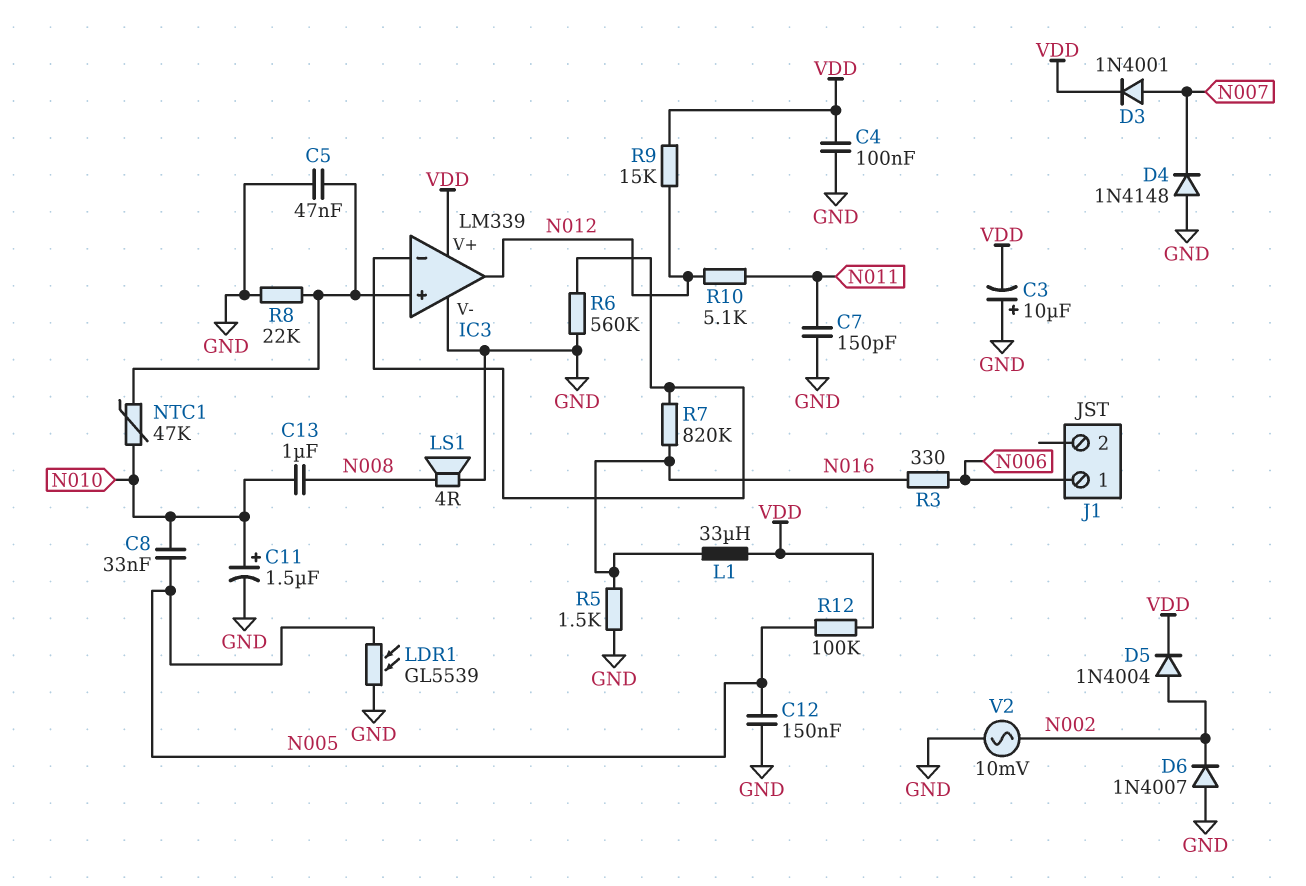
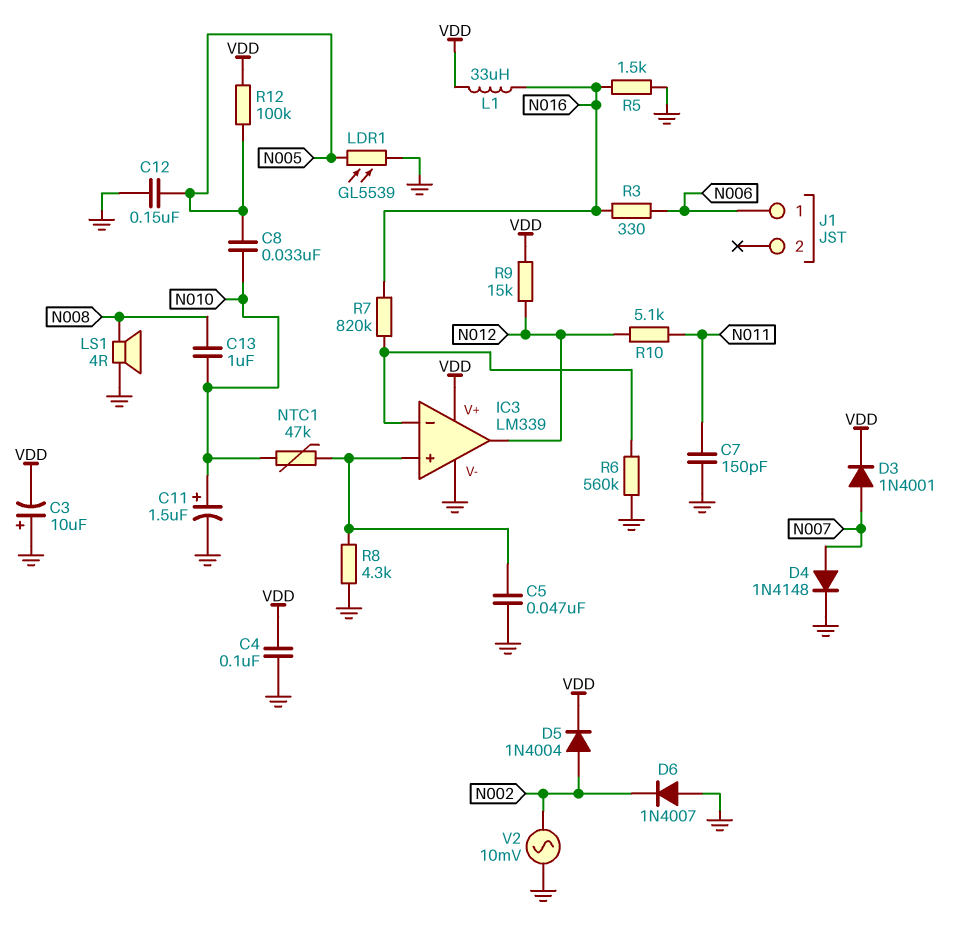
D4: diode 1N4148 (A GND, K N007) -> diode 1N4148 (A N007, K GND)
R8: 22k (GND, IC3/in+) -> 4.3k (GND, IC3/in+)

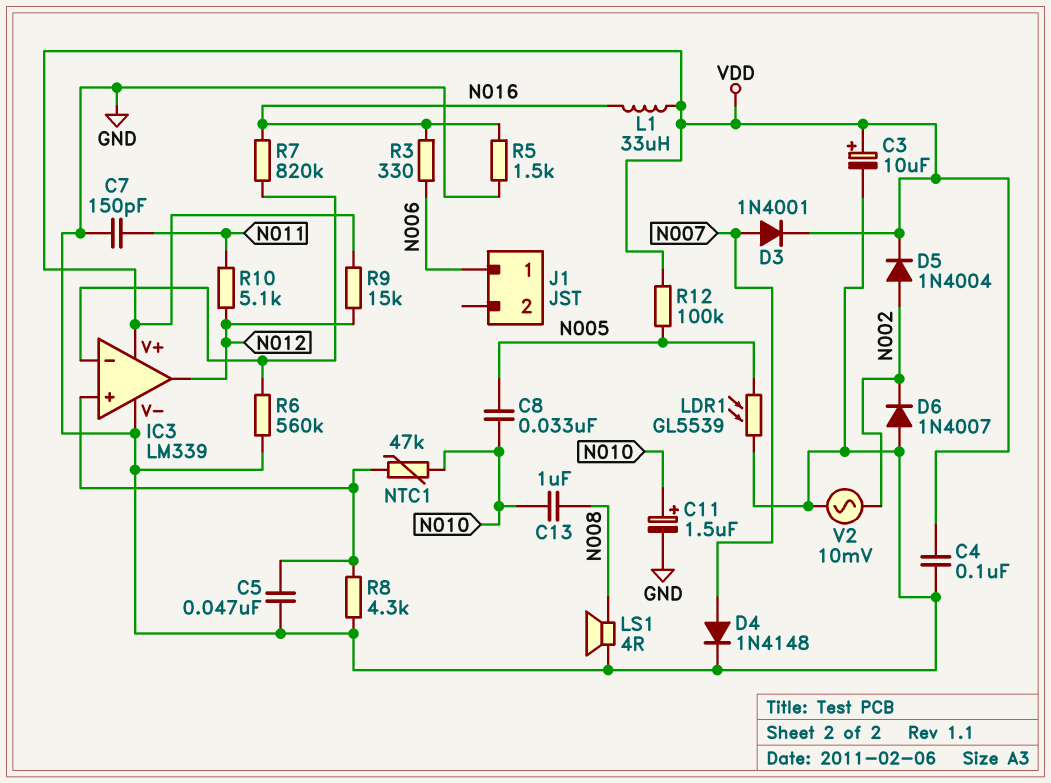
C3: 10uF (plus GND, minus VDD) -> 10uF (plus VDD, minus GND)
C12: 150nF (GND, N005) -> none

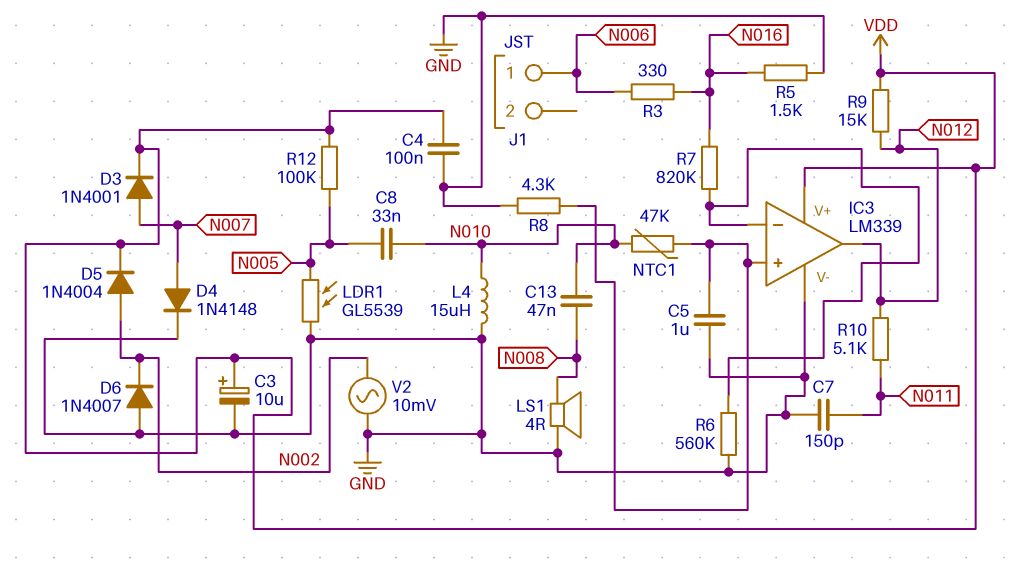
C5: 47nF (GND, IC3/in+) -> 1uF (GND, IC3/in+)
C11: 1.5uF (plus N010, minus GND) -> none
C13: 1uF (N008, N010) -> 47nF (N008, N010)
L1: 33uH (N016, VDD) -> none
L4: none -> 15uH (GND, N010)

